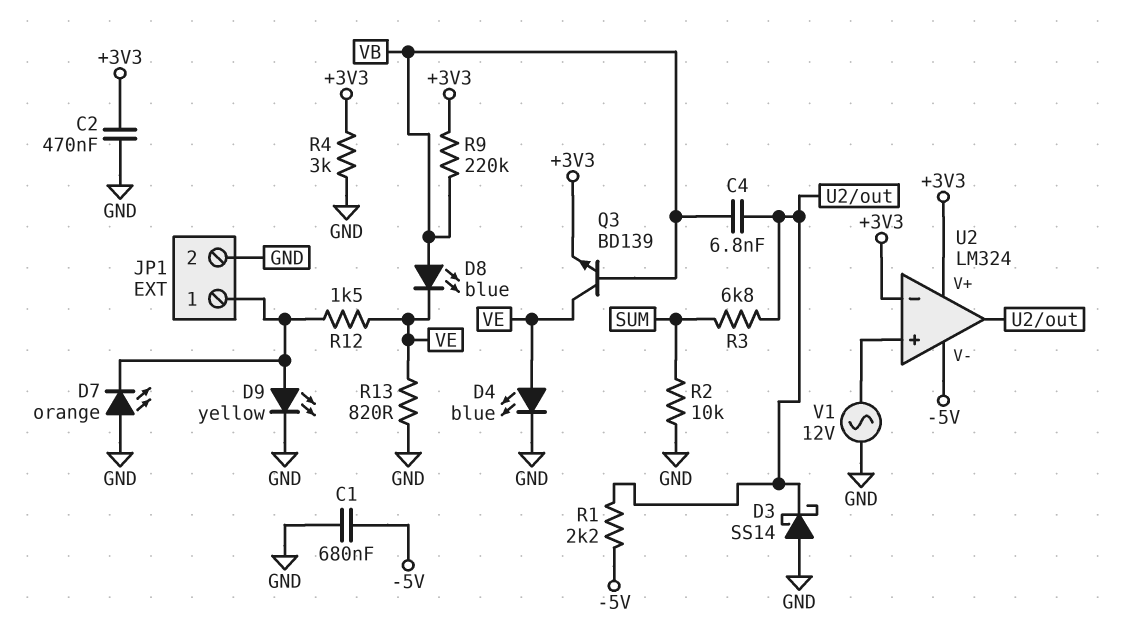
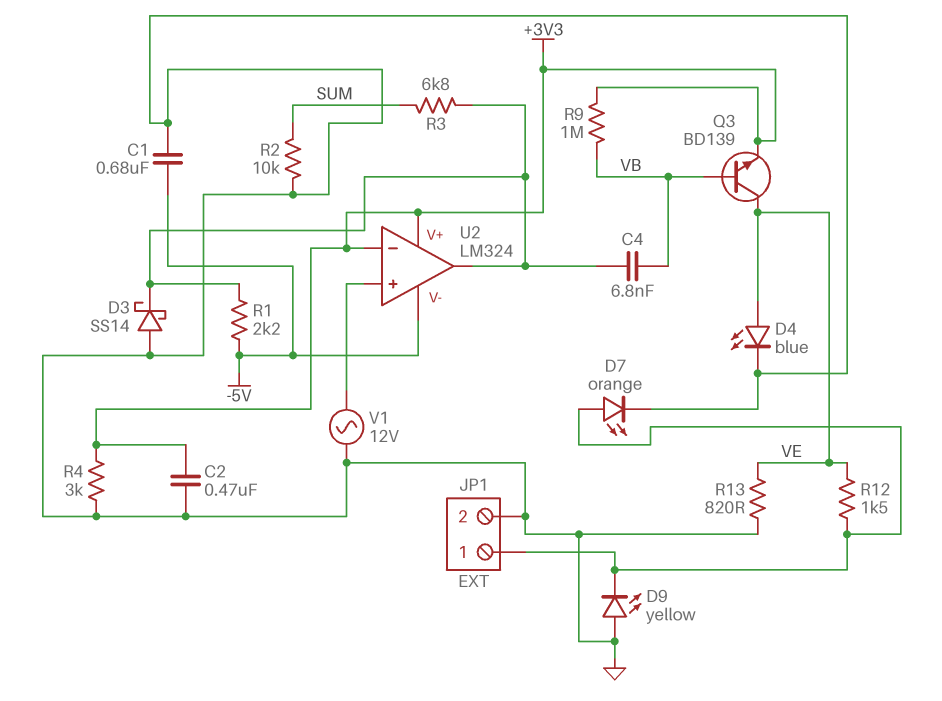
D7: LED orange (A GND, K JP1/1) -> LED orange (A JP1/1, K GND)
D8: LED blue (A VB, K VE) -> none
D9: LED yellow (A JP1/1, K GND) -> LED yellow (A GND, K JP1/1)
R9: 220k (+3V3, VB) -> 1M (+3V3, VB)

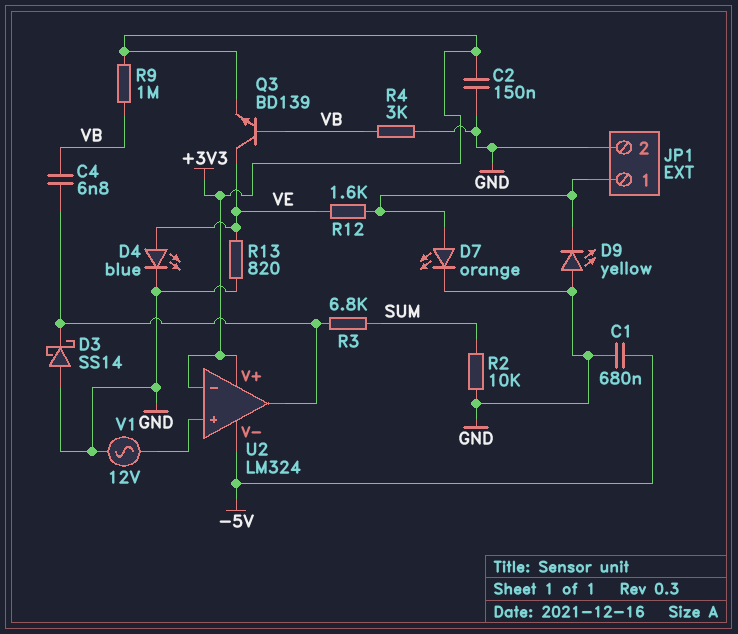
C2: 470nF (+3V3, GND) -> 150nF (+3V3, GND)
R1: 2.2k (-5V, U2/out) -> none
R4: 3k (+3V3, GND) -> 3k (GND, VB)
R12: 1.5k (JP1/1, VE) -> 1.6k (JP1/1, VE)

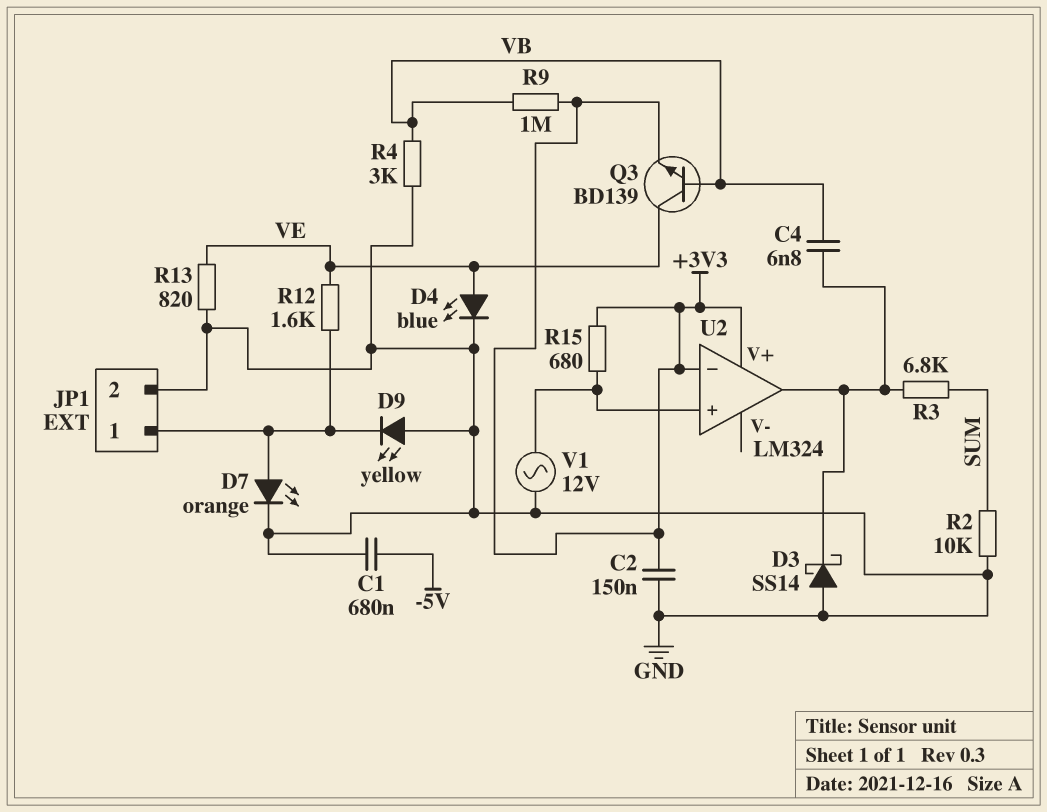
R15: none -> 680 (+3V3, U2/in+)
U2 pin V-: -5V -> none

